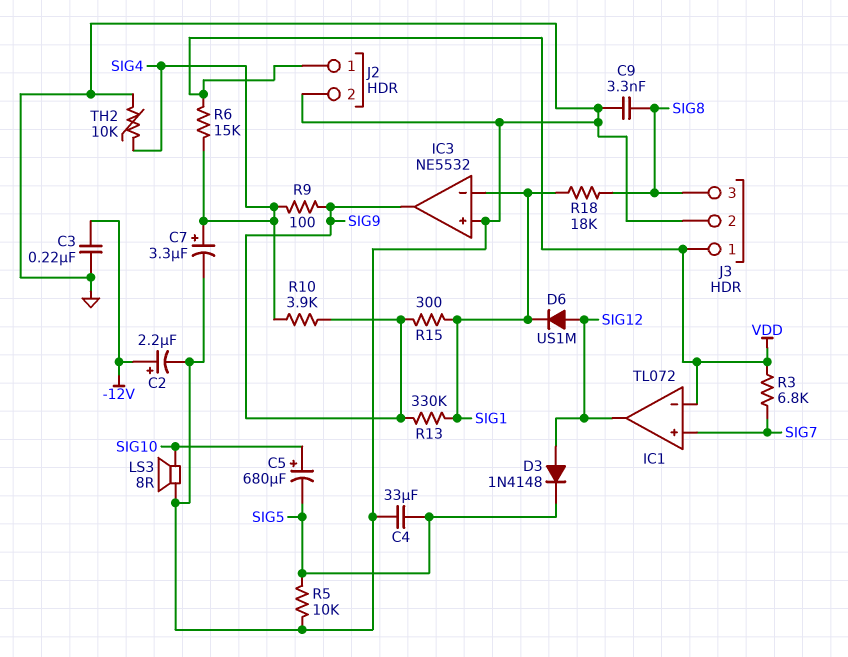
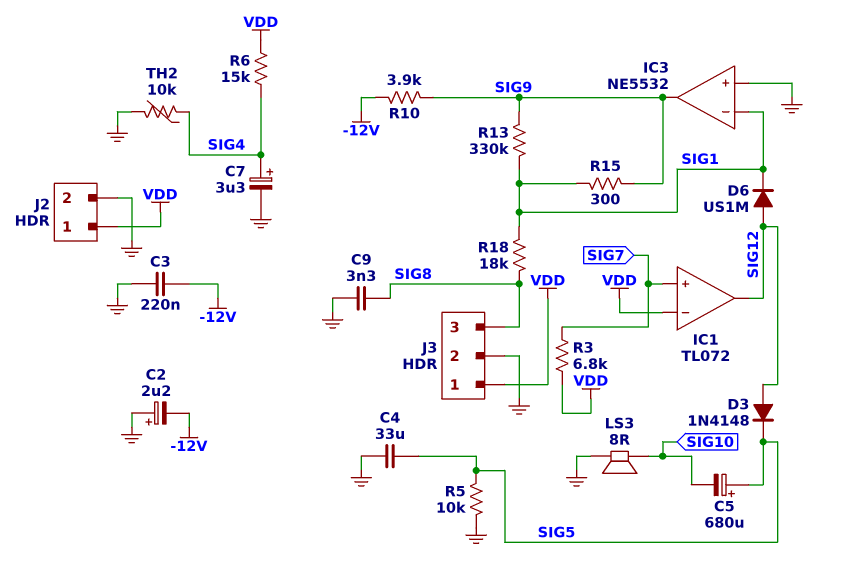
C2: 2.2uF (plus -12V, minus GND) -> 2.2uF (plus GND, minus -12V)
C5: 680uF (plus SIG10, minus SIG5) -> 680uF (plus SIG5, minus SIG10)
R9: 100 (SIG4, SIG9) -> none
R10: 3.9k (SIG4, SIG9) -> 3.9k (-12V, SIG9)

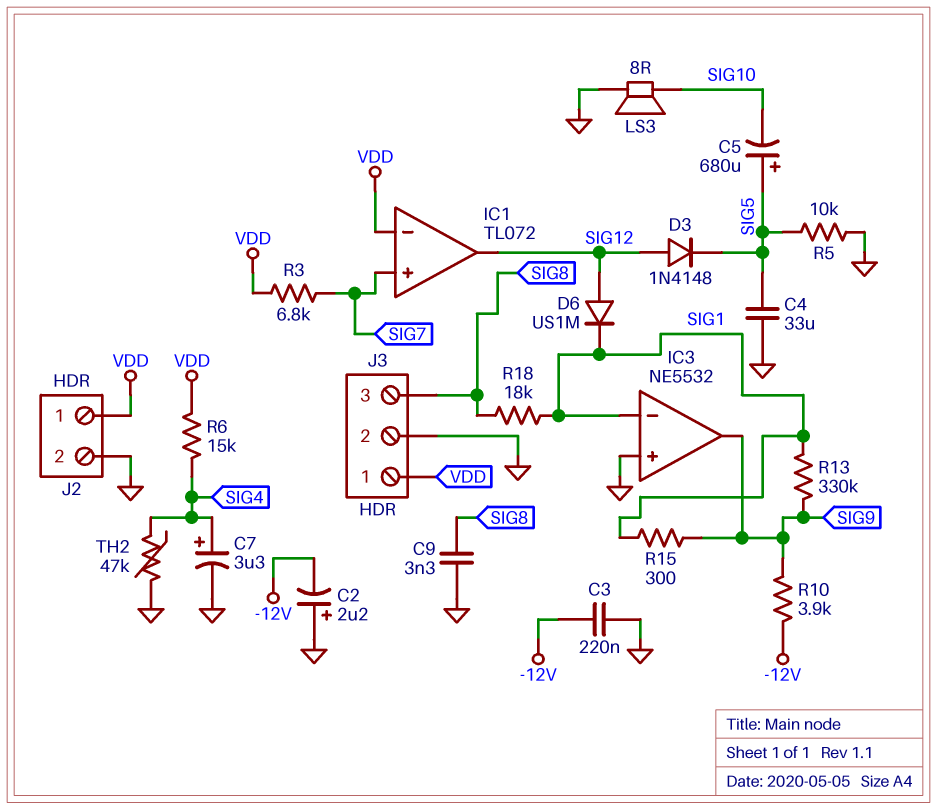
TH2: 10k (GND, SIG4) -> 47k (GND, SIG4)

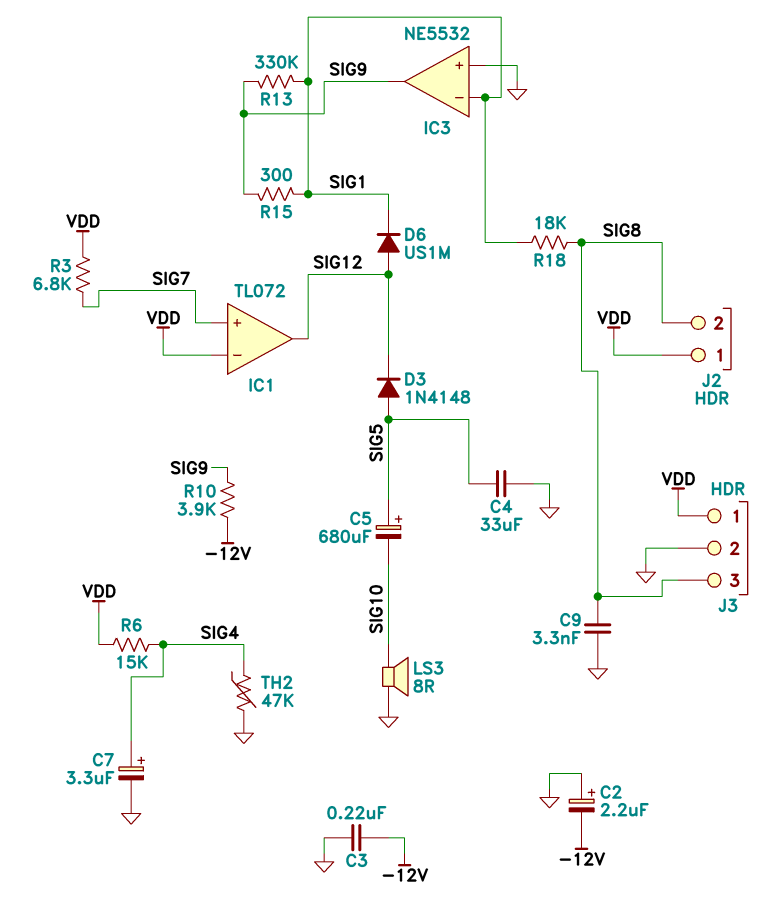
D3: diode 1N4148 (A SIG12, K SIG5) -> diode 1N4148 (A SIG5, K SIG12)
J2 pin 2: GND -> SIG8
R5: 10k (GND, SIG5) -> none

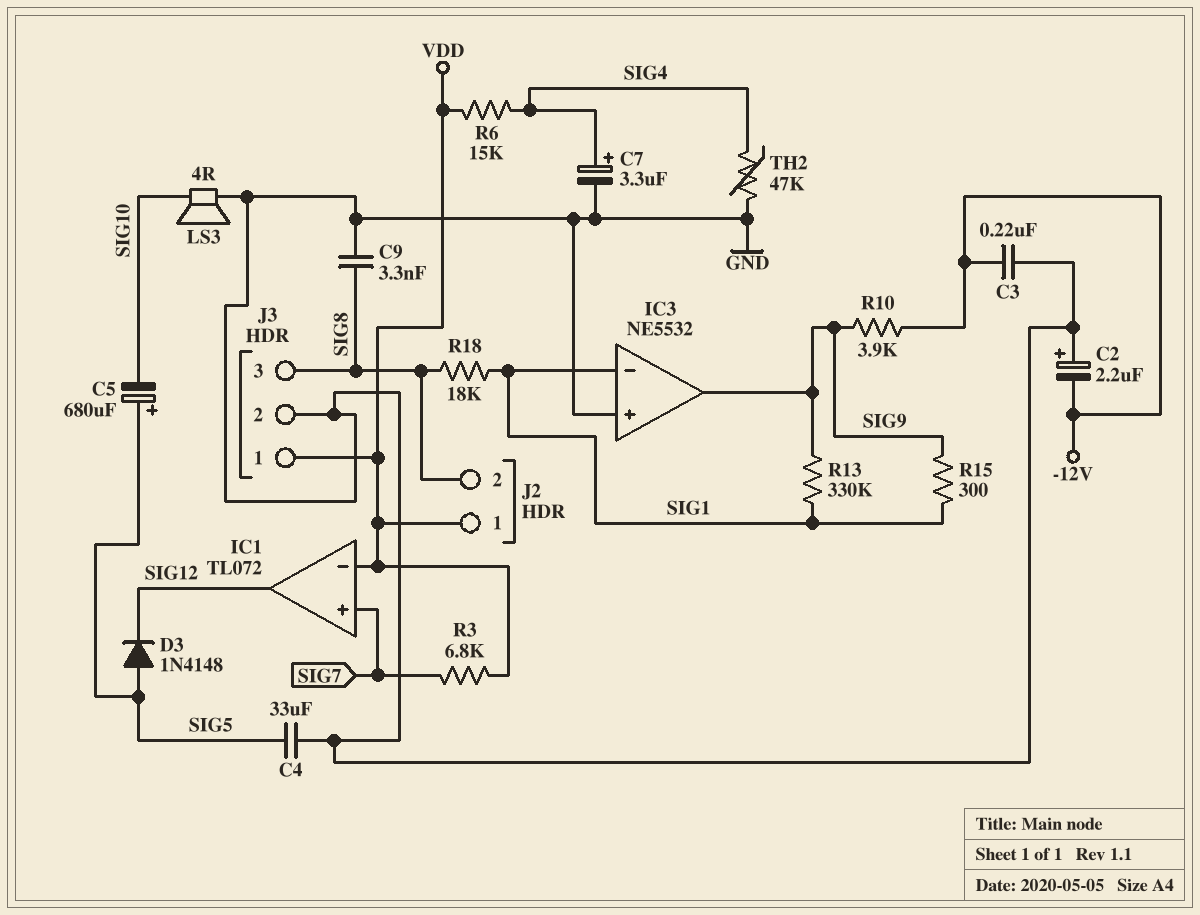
D6: diode US1M (A SIG12, K SIG1) -> none
LS3: speaker 8R (GND, SIG10) -> speaker 4R (GND, SIG10)

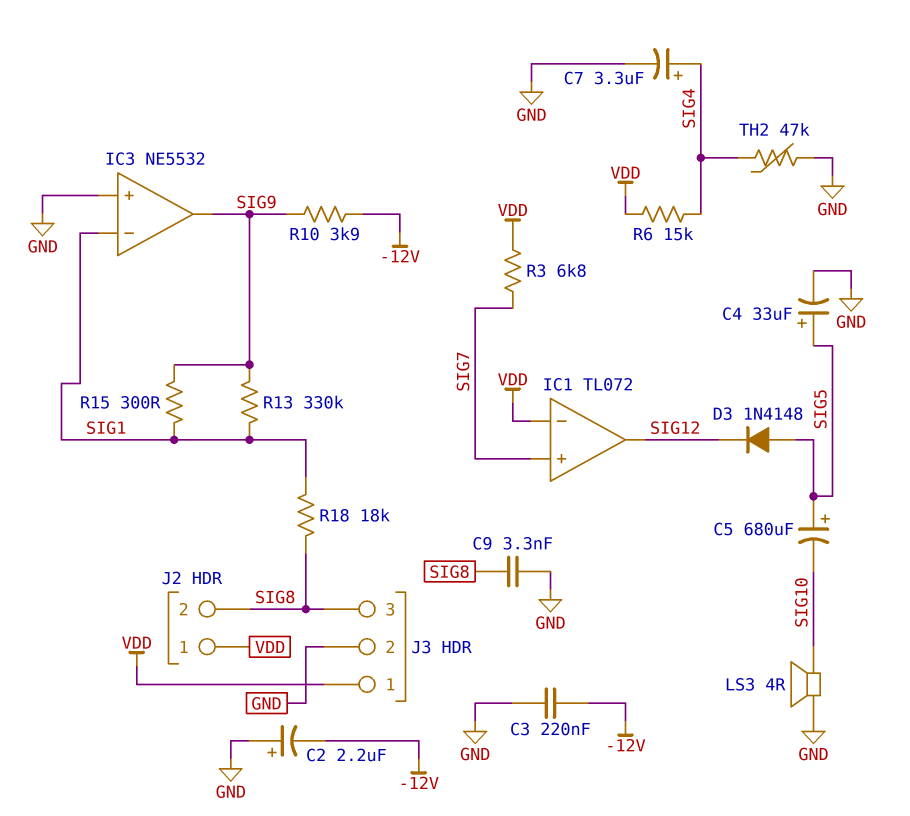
C4: 33uF (GND, SIG5) -> 33uF (plus SIG5, minus GND)

